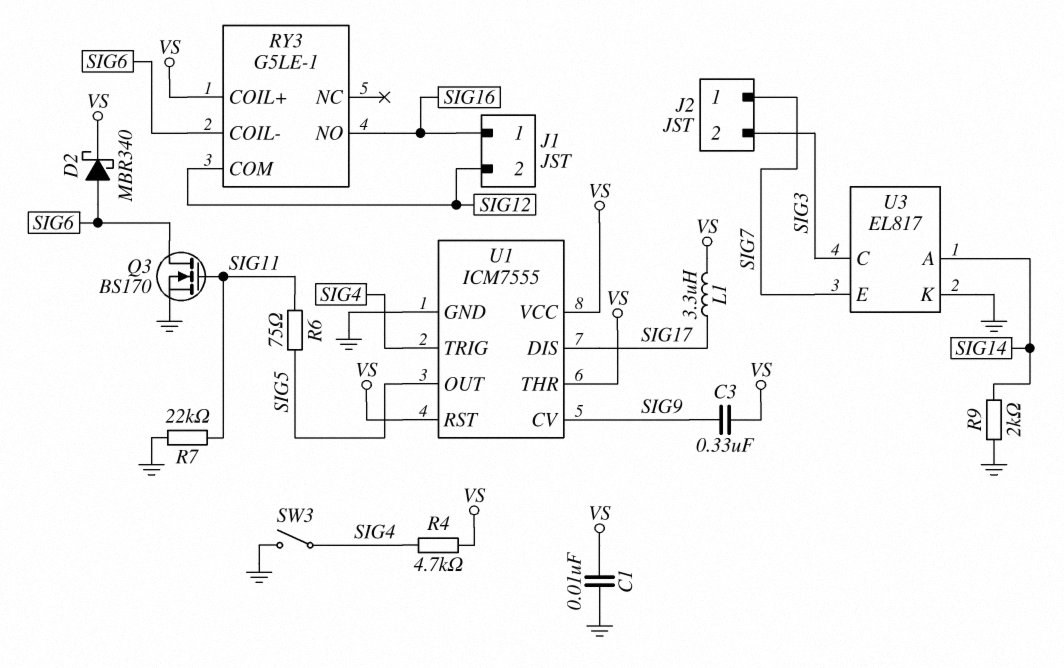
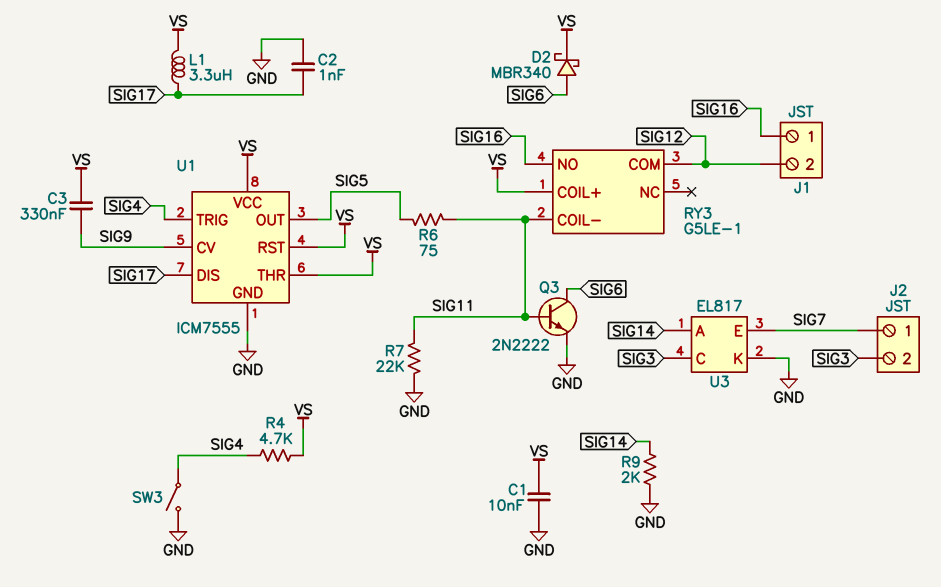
C2: none -> 1nF (GND, SIG17)
Q3: NMOS BS170 (G SIG11, D SIG6, S GND) -> NPN 2N2222 (B SIG11, C SIG6, E GND)
RY3 pin COIL-: SIG6 -> SIG11

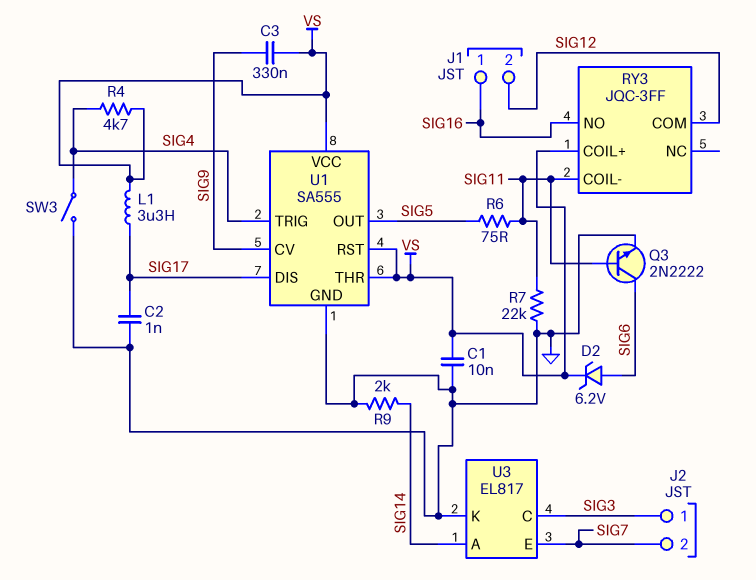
D2: schottky MBR340 (A SIG6, K VS) -> zener 6.2V (A SIG6, K VS)
J2 pin 1: SIG7 -> SIG3
J2 pin 2: SIG3 -> SIG7
RY3: G5LE-1 -> JQC-3FF
U1: ICM7555 -> SA555

